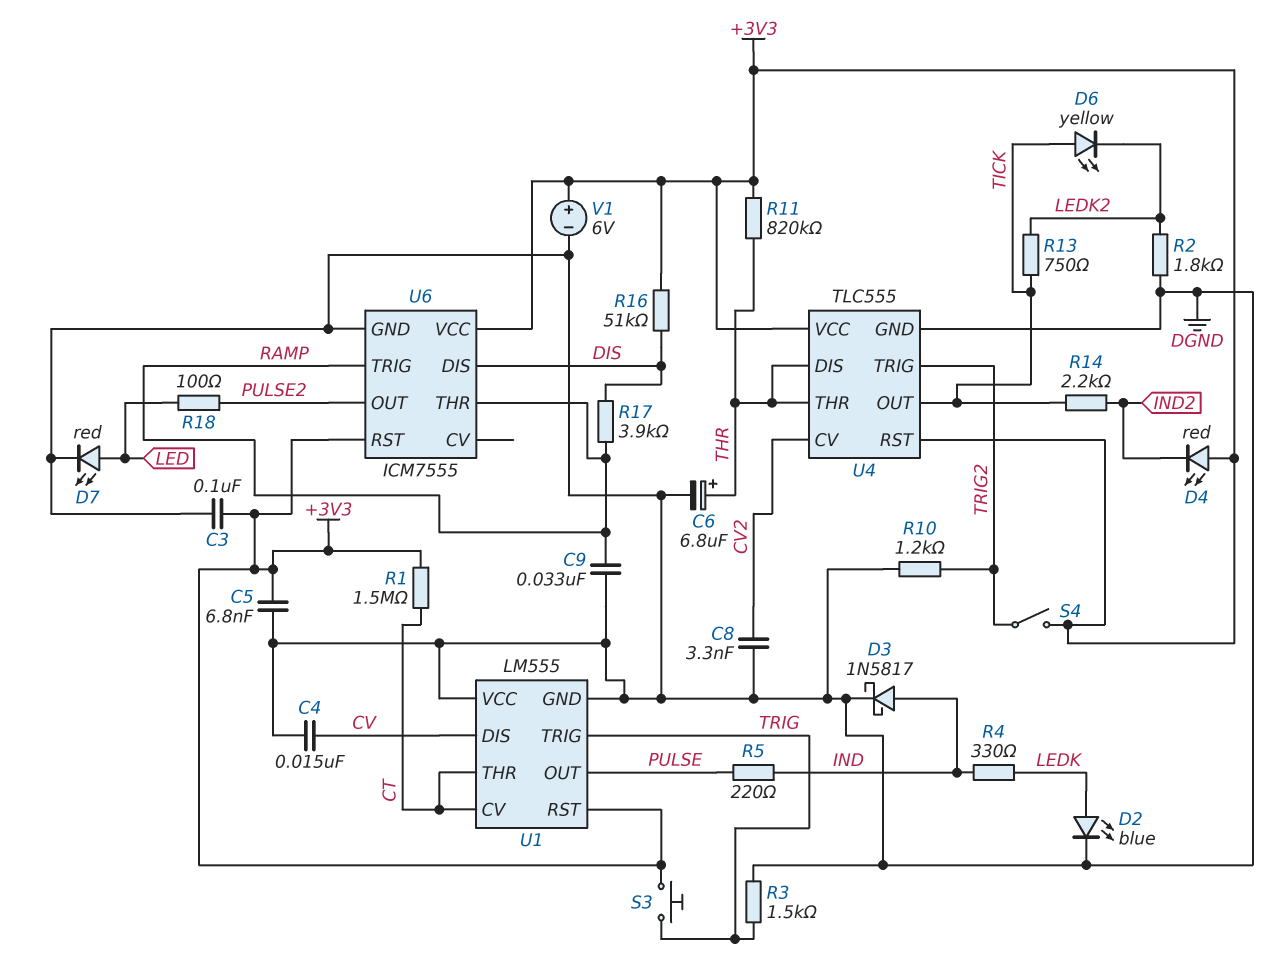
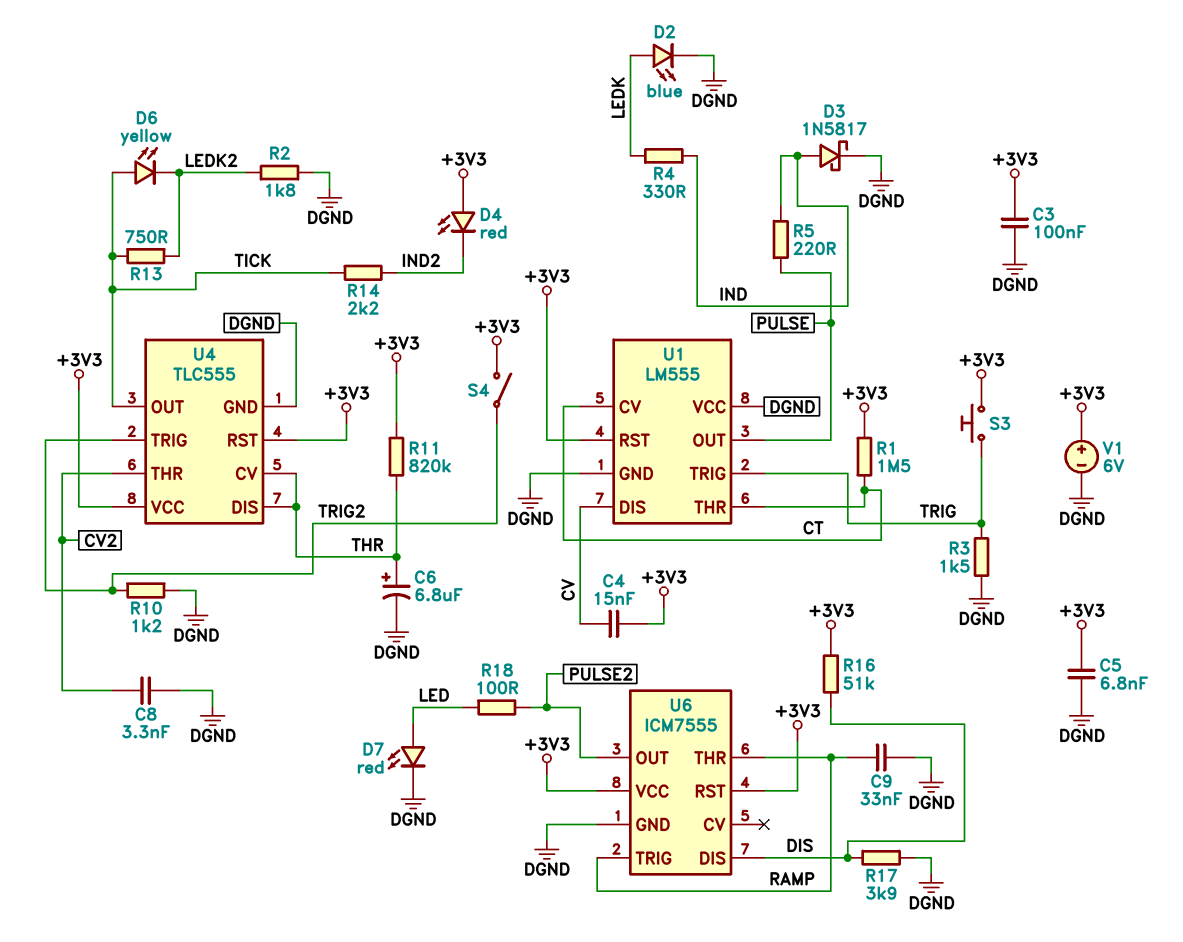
C4: 15nF (CV, DGND) -> 15nF (+3V3, CV)
R17: 3.9k (DIS, RAMP) -> 3.9k (DGND, DIS)
U4 pin CV: CV2 -> THR
U4 pin THR: THR -> CV2

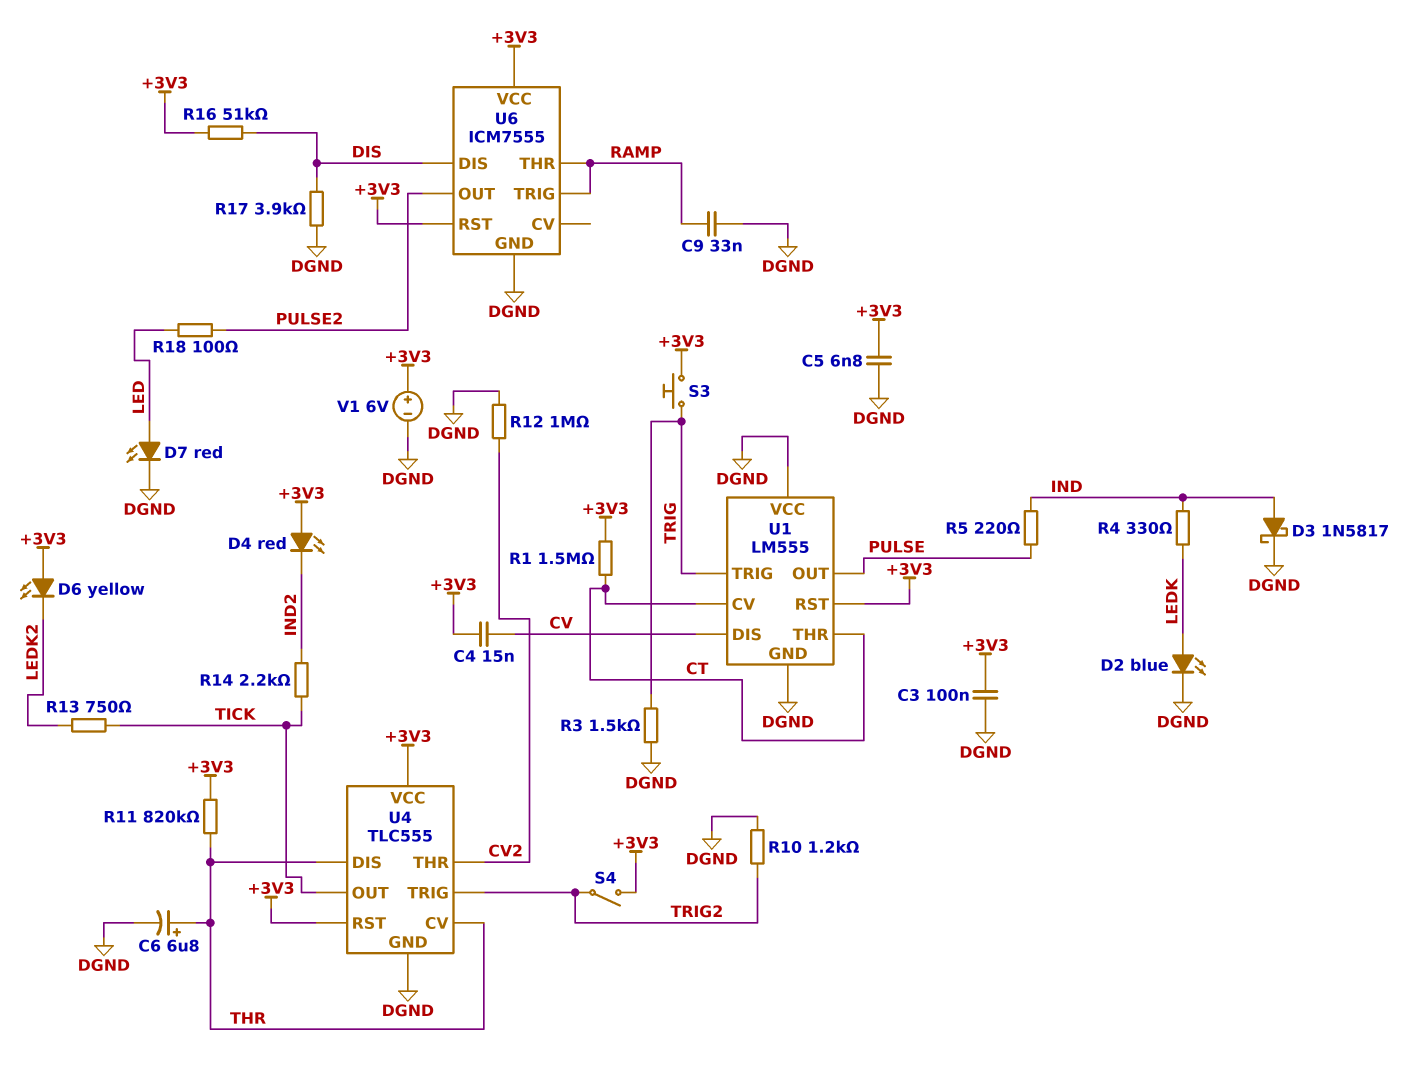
C8: 3.3nF (CV2, DGND) -> none
D6: LED yellow (A TICK, K LEDK2) -> LED yellow (A +3V3, K LEDK2)
R2: 1.8k (DGND, LEDK2) -> none
R12: none -> 1M (CV2, DGND)

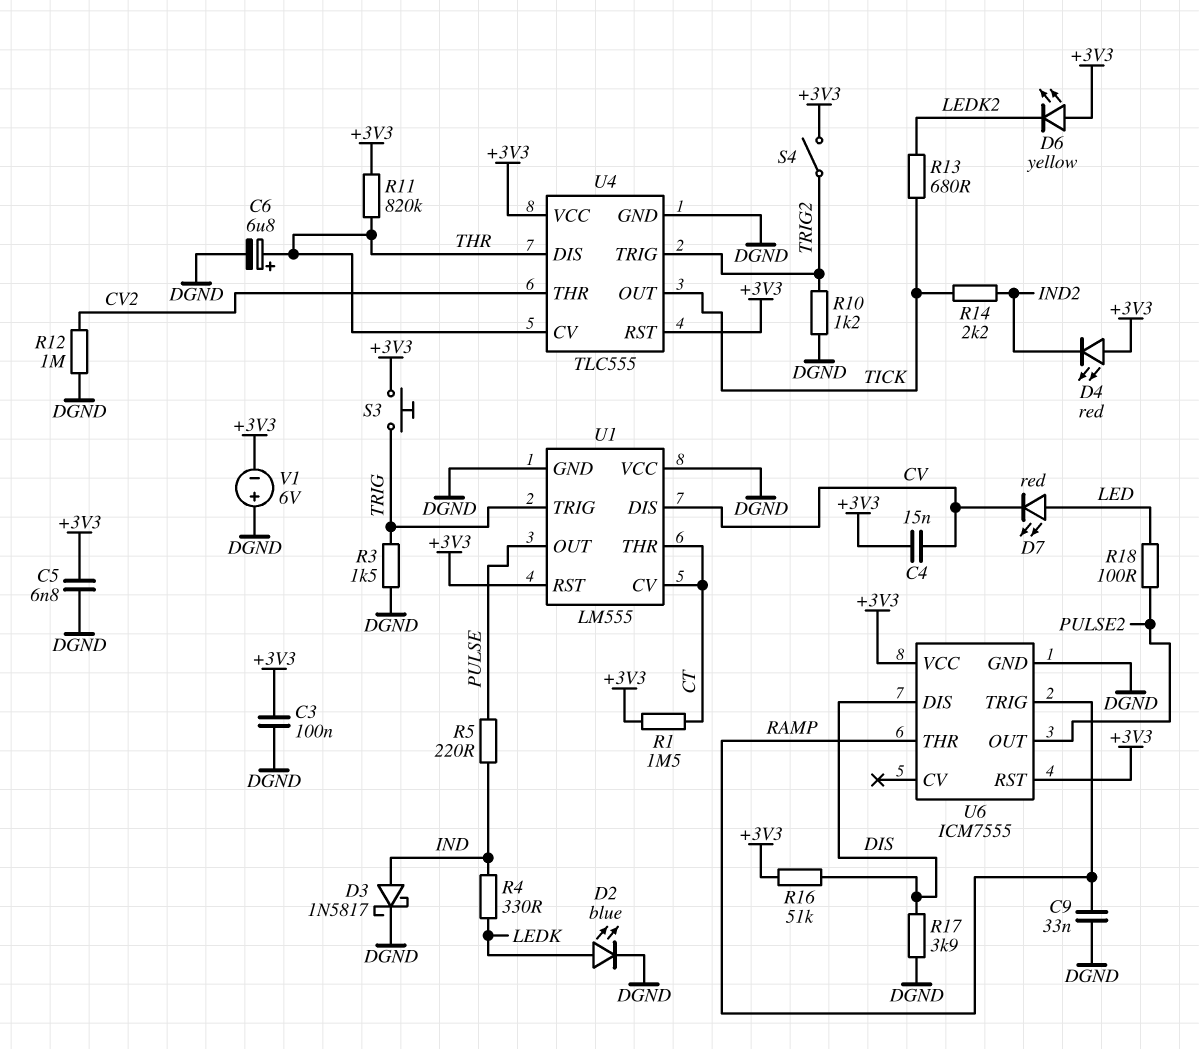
D7: LED red (A LED, K DGND) -> LED red (A LED, K CV)
R13: 750 (LEDK2, TICK) -> 680 (LEDK2, TICK)
V1: 6V (plus +3V3, minus DGND) -> 6V (plus DGND, minus +3V3)

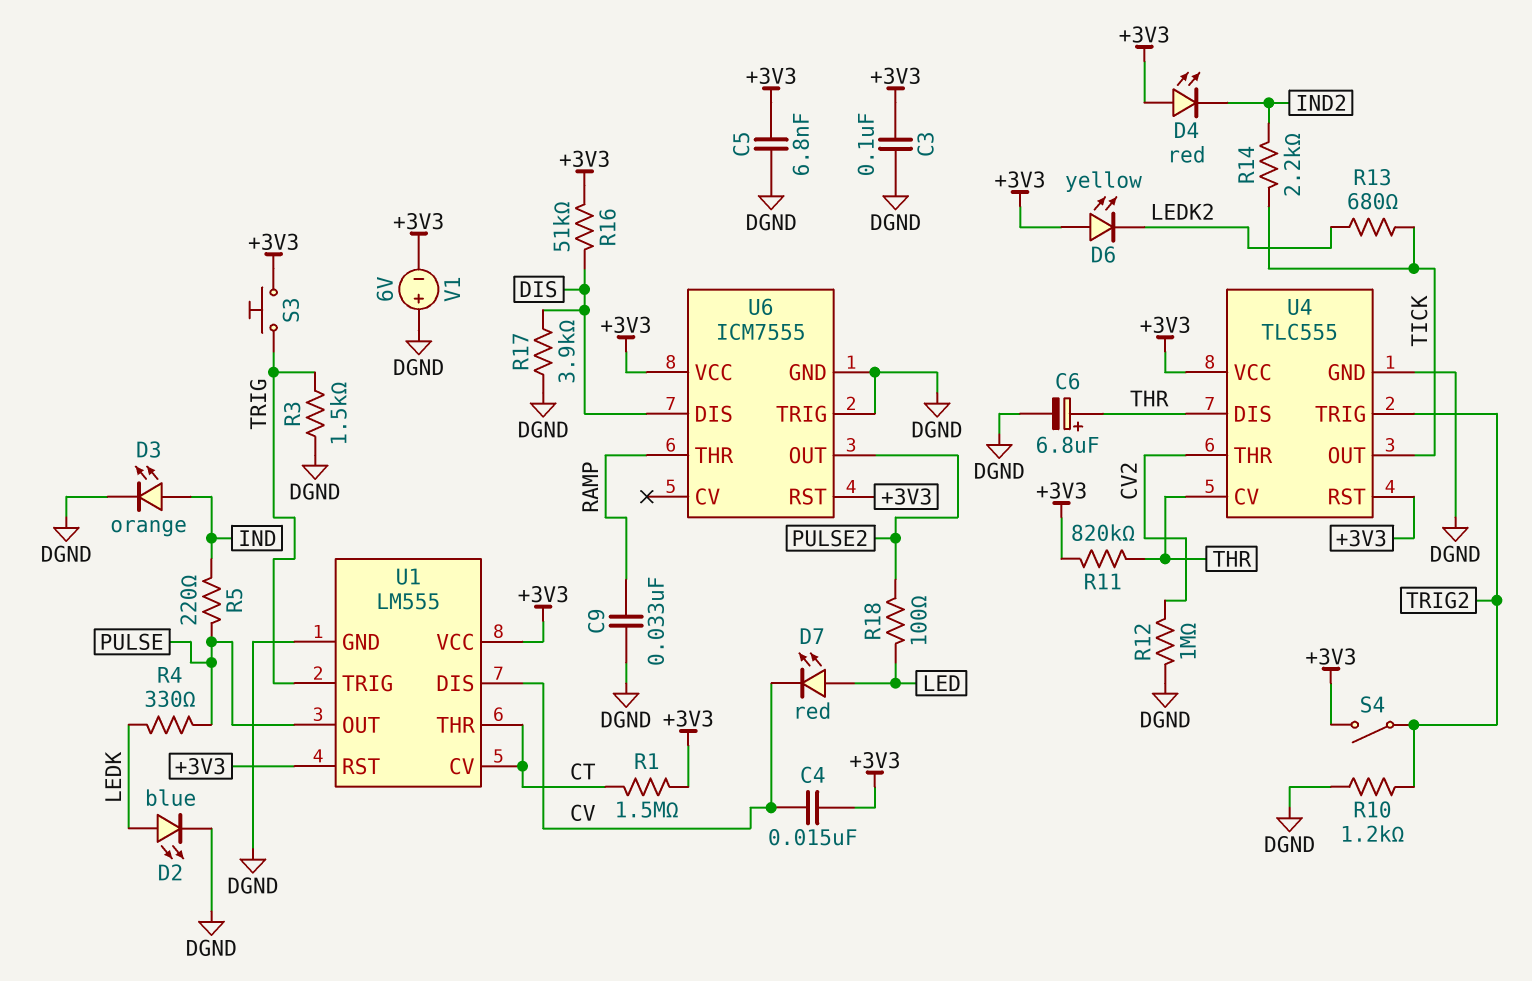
D3: schottky 1N5817 (A IND, K DGND) -> LED orange (A IND, K DGND)
R4: 330 (IND, LEDK) -> 330 (LEDK, PULSE)
U1 pin VCC: DGND -> +3V3
U6 pin TRIG: RAMP -> DGND

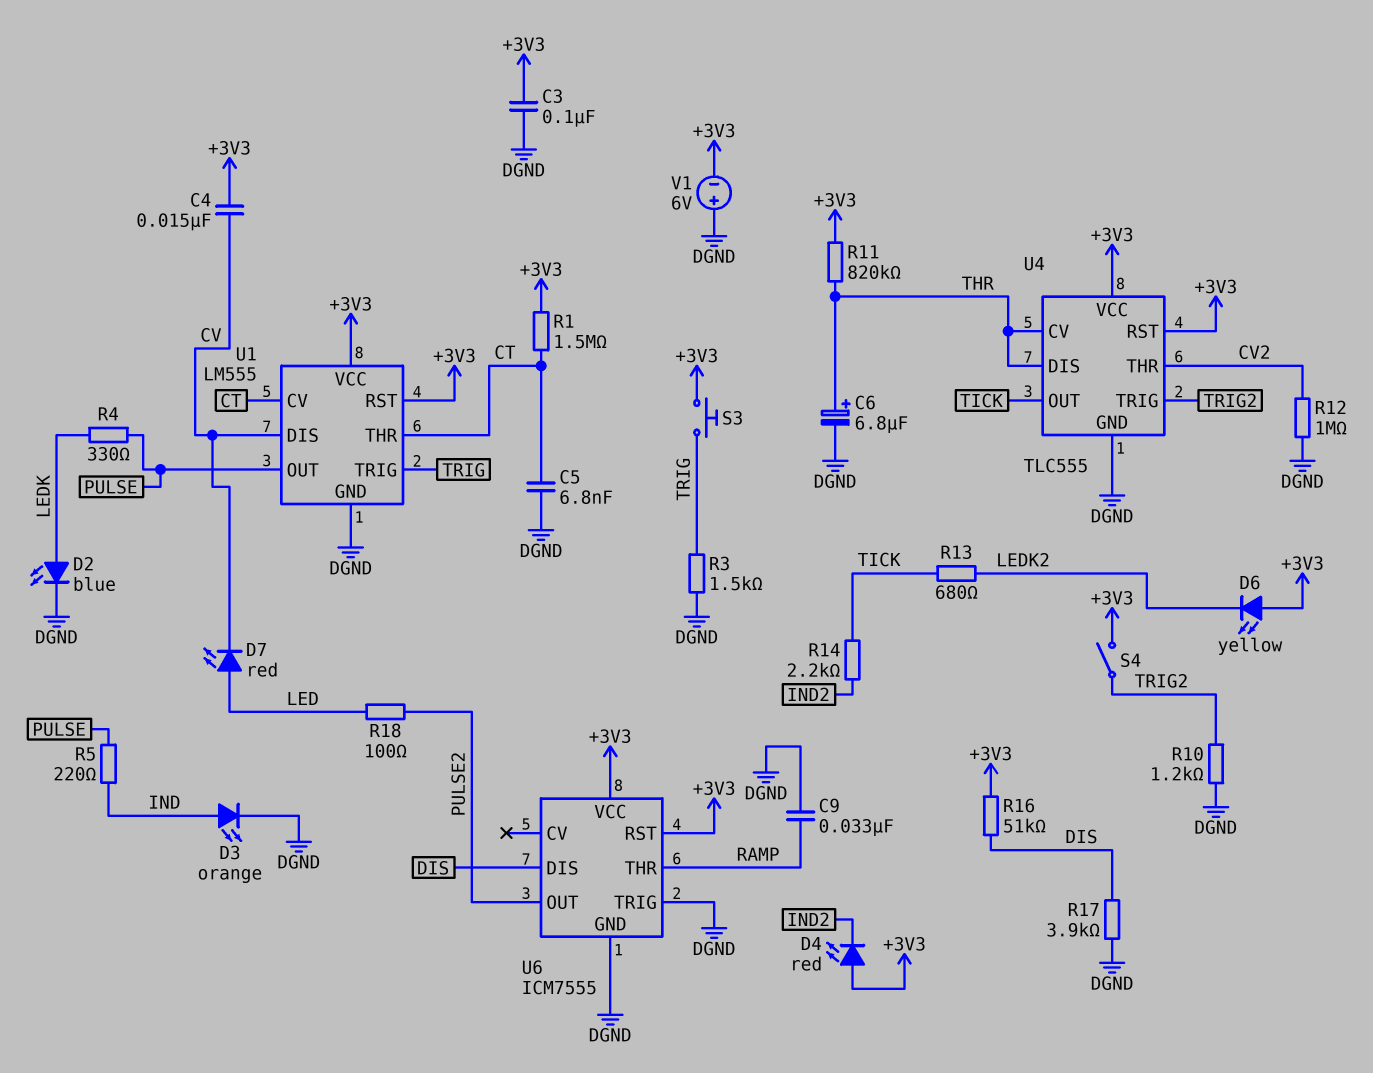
C5: 6.8nF (+3V3, DGND) -> 6.8nF (CT, DGND)

